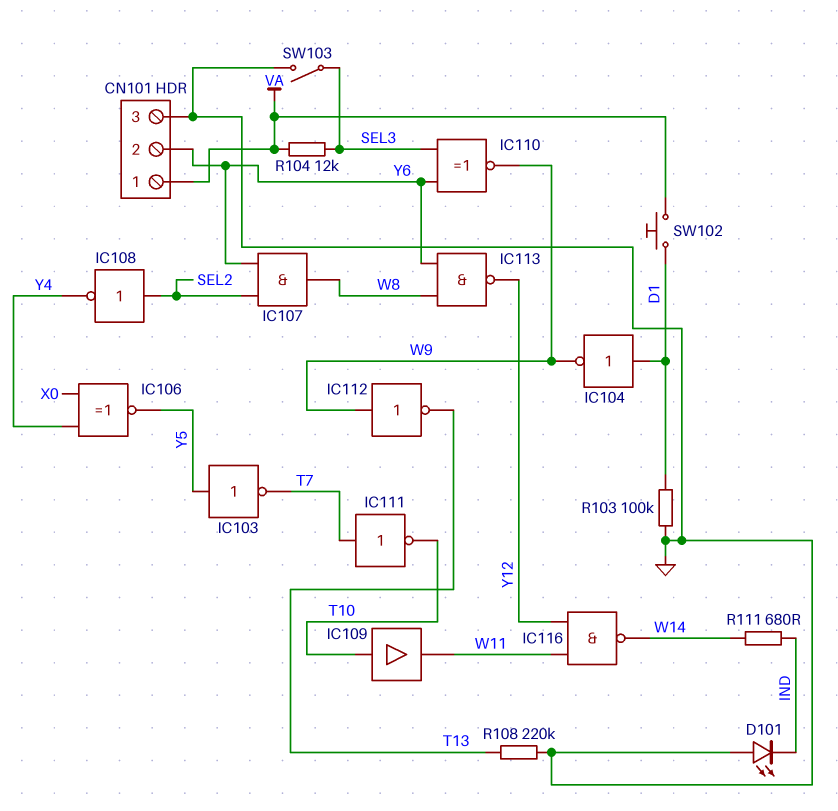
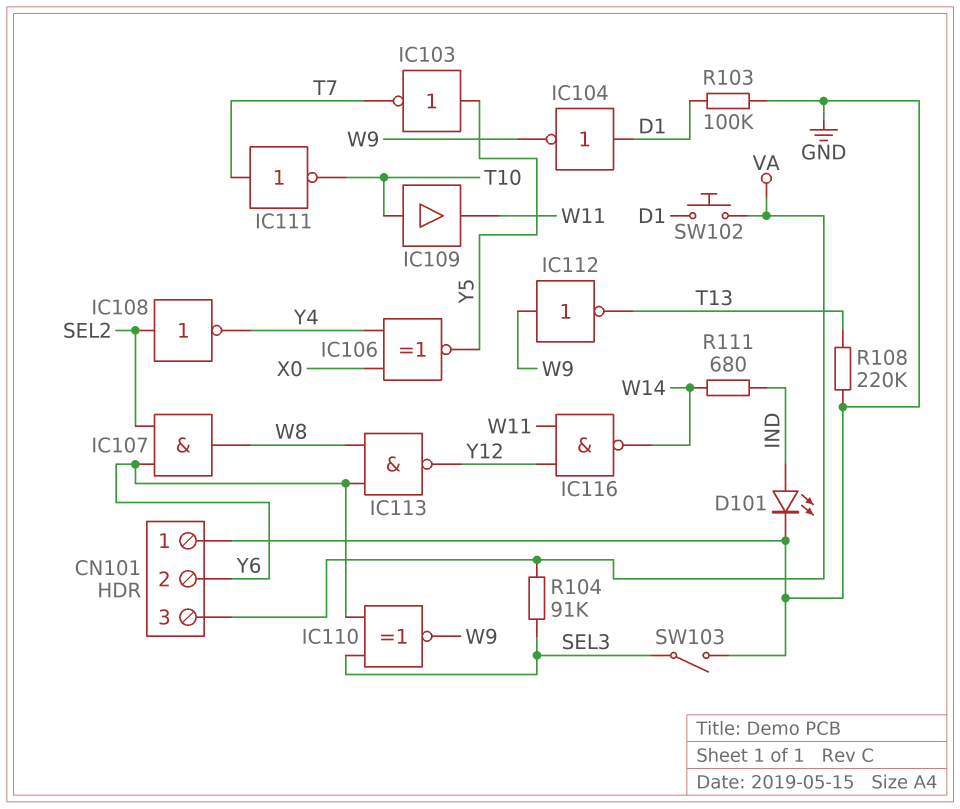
CN101 pin 1: VA -> GND
CN101 pin 3: GND -> VA
D101: LED (A GND, K IND) -> LED (A IND, K GND)
R104: 12k (SEL3, VA) -> 91k (SEL3, VA)

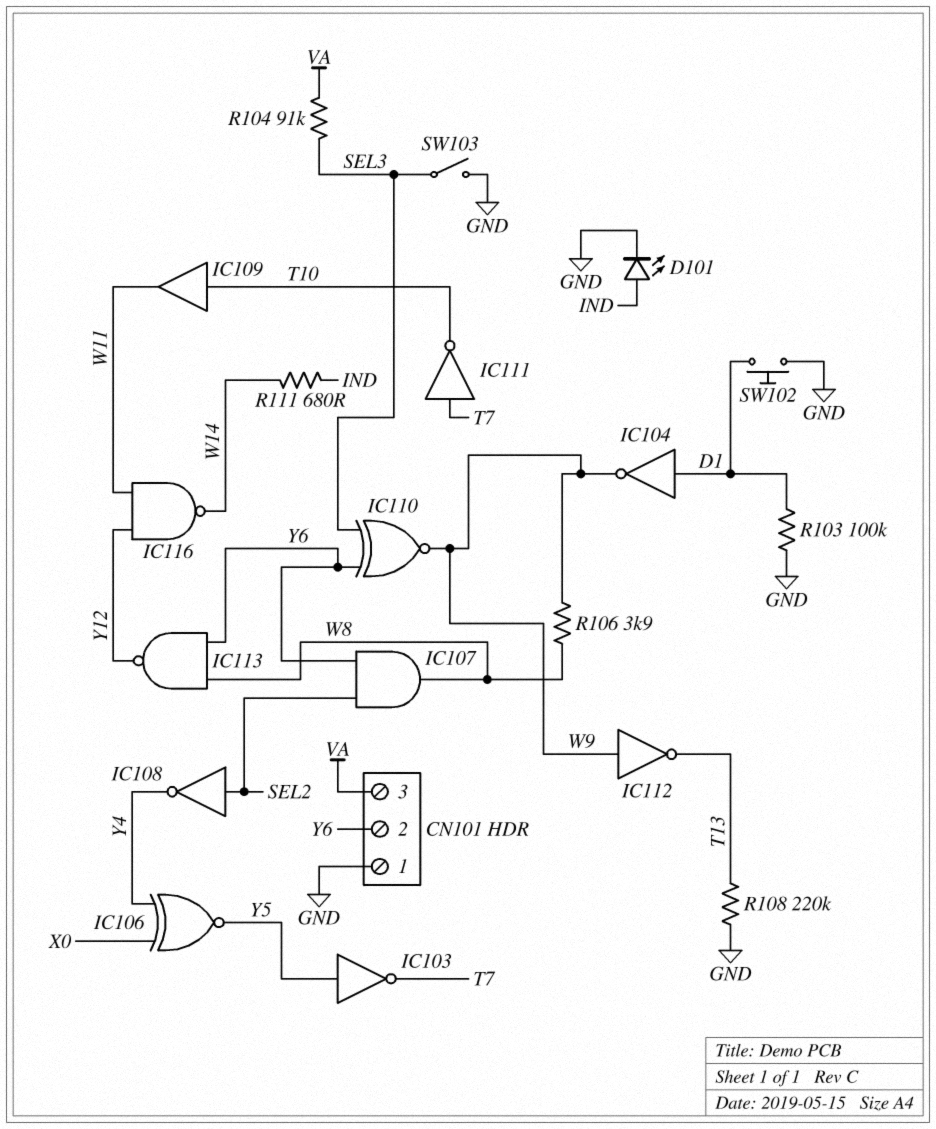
R106: none -> 3.9k (W8, W9)
SW102: button (D1, VA) -> button (D1, GND)

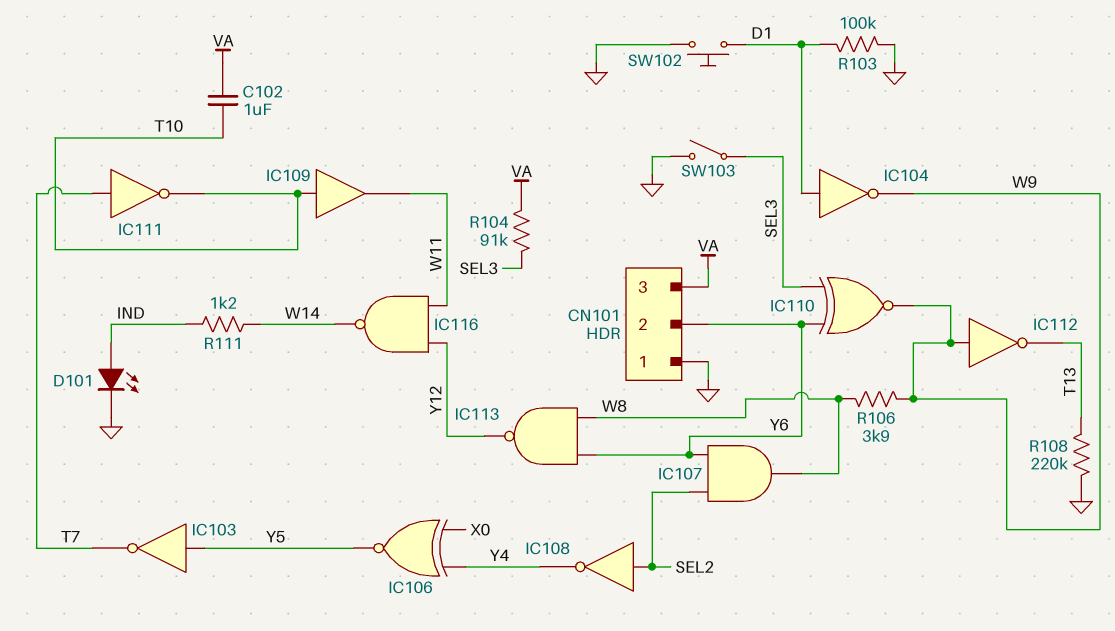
C102: none -> 1uF (T10, VA)
R111: 680 (IND, W14) -> 1.2k (IND, W14)

